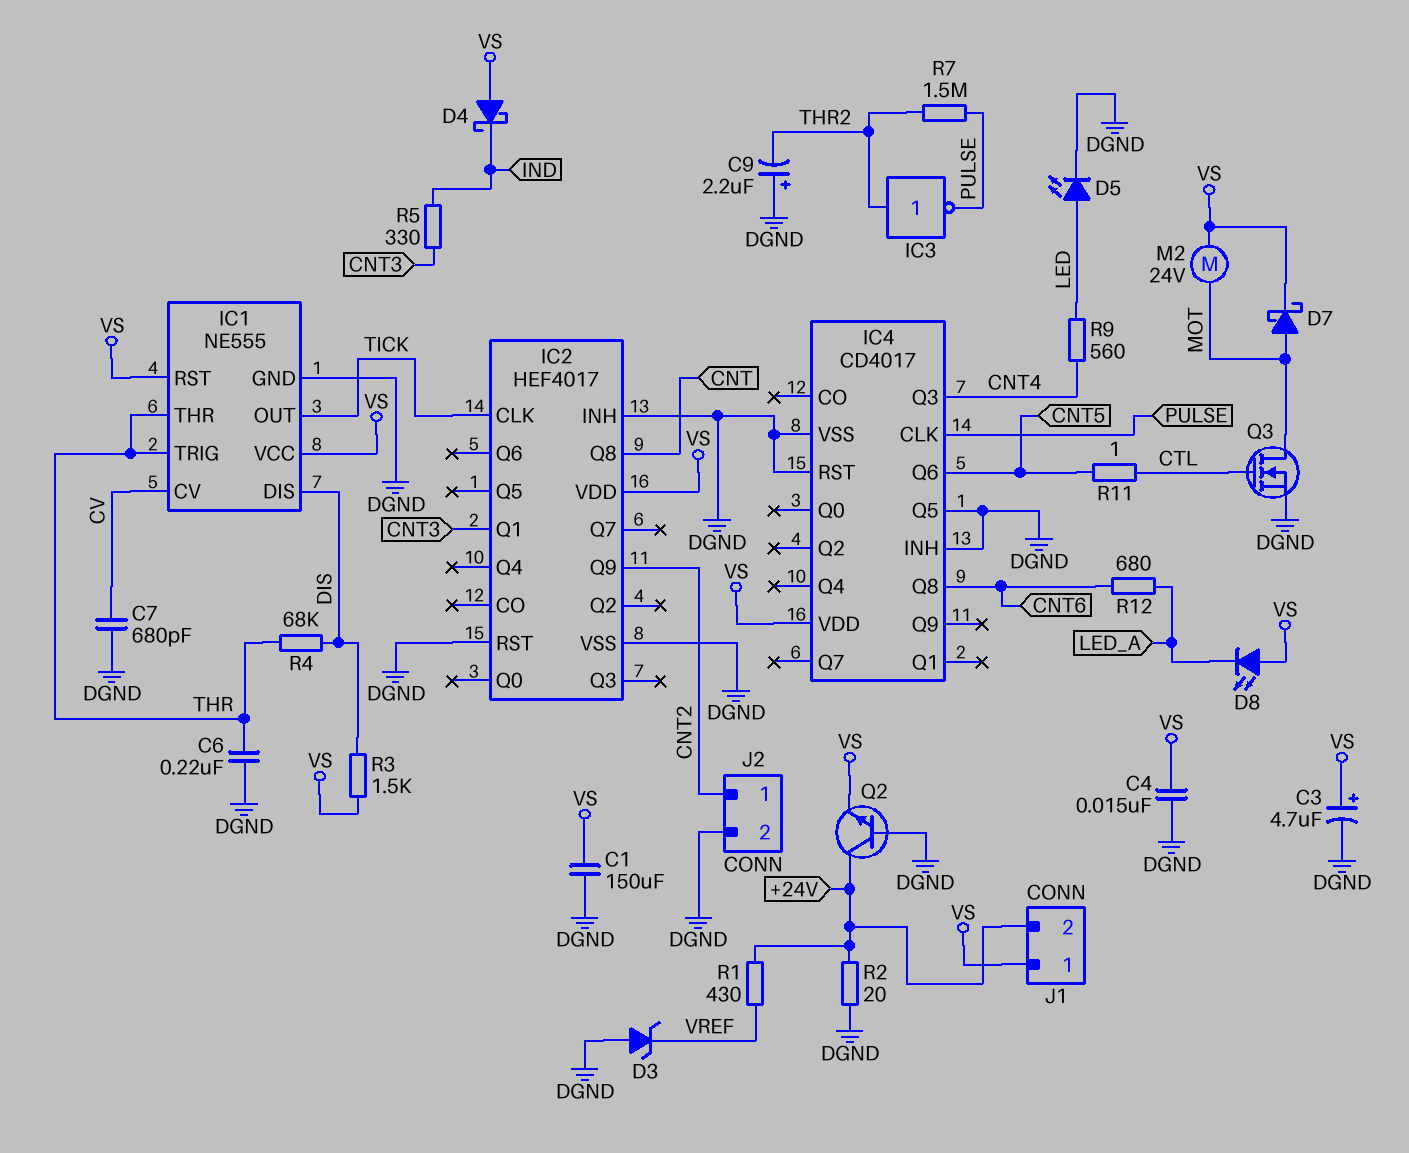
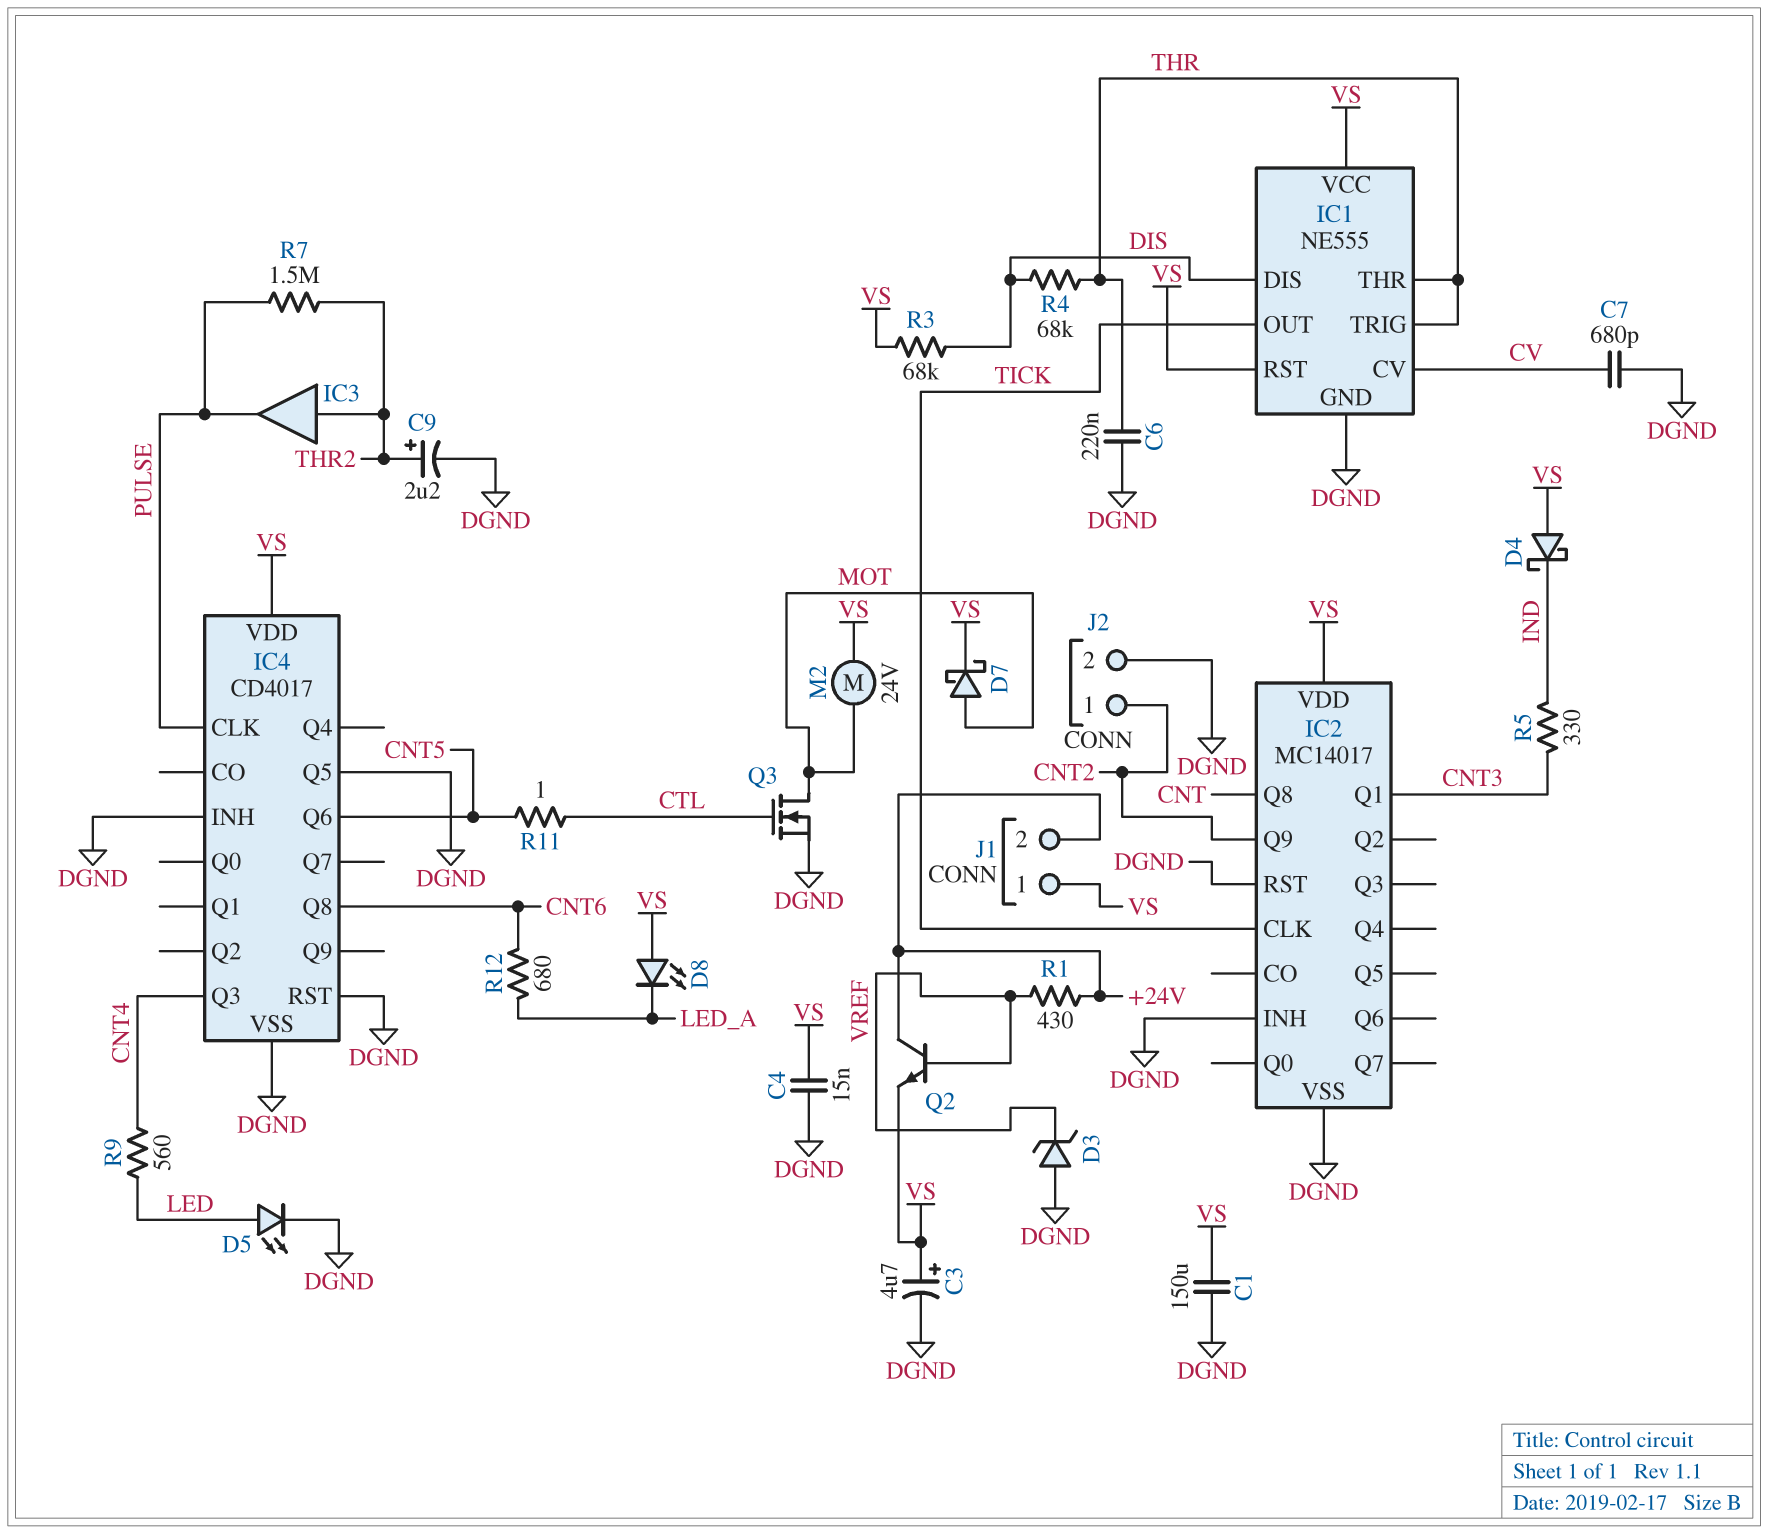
C9: 2.2uF (plus DGND, minus THR2) -> 2.2uF (plus THR2, minus DGND)
IC2: HEF4017 -> MC14017
IC3: NOT (in THR2, out PULSE) -> buffer (in THR2, out PULSE)
Q2: NPN (B DGND, C +24V, E VS) -> NPN (B VREF, C +24V, E VS)
R2: 20 (+24V, DGND) -> none
R3: 1.5k (DIS, VS) -> 68k (DIS, VS)

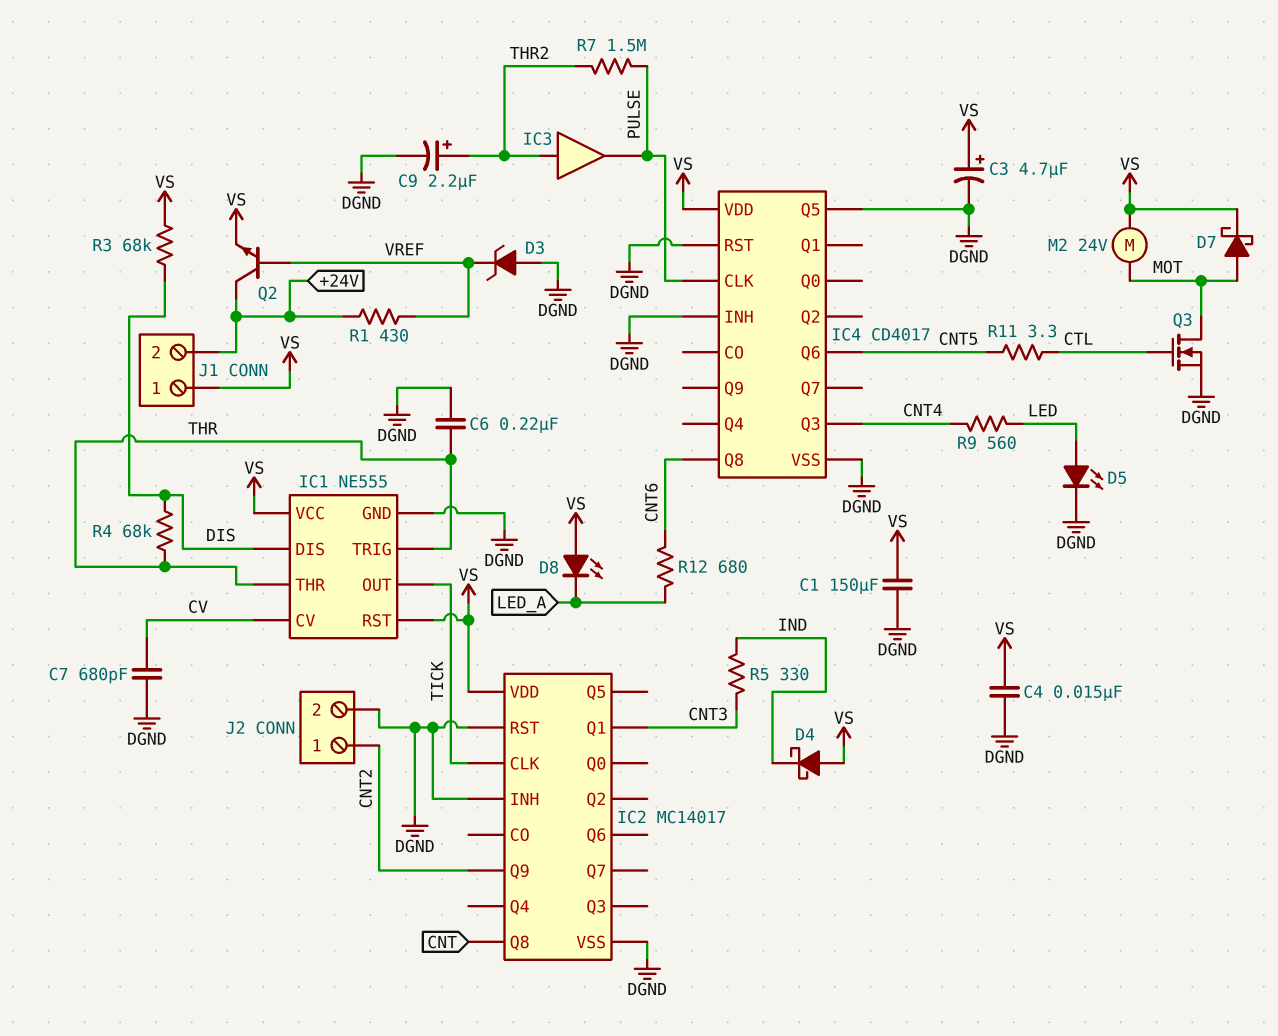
R11: 1 (CNT5, CTL) -> 3.3 (CNT5, CTL)

